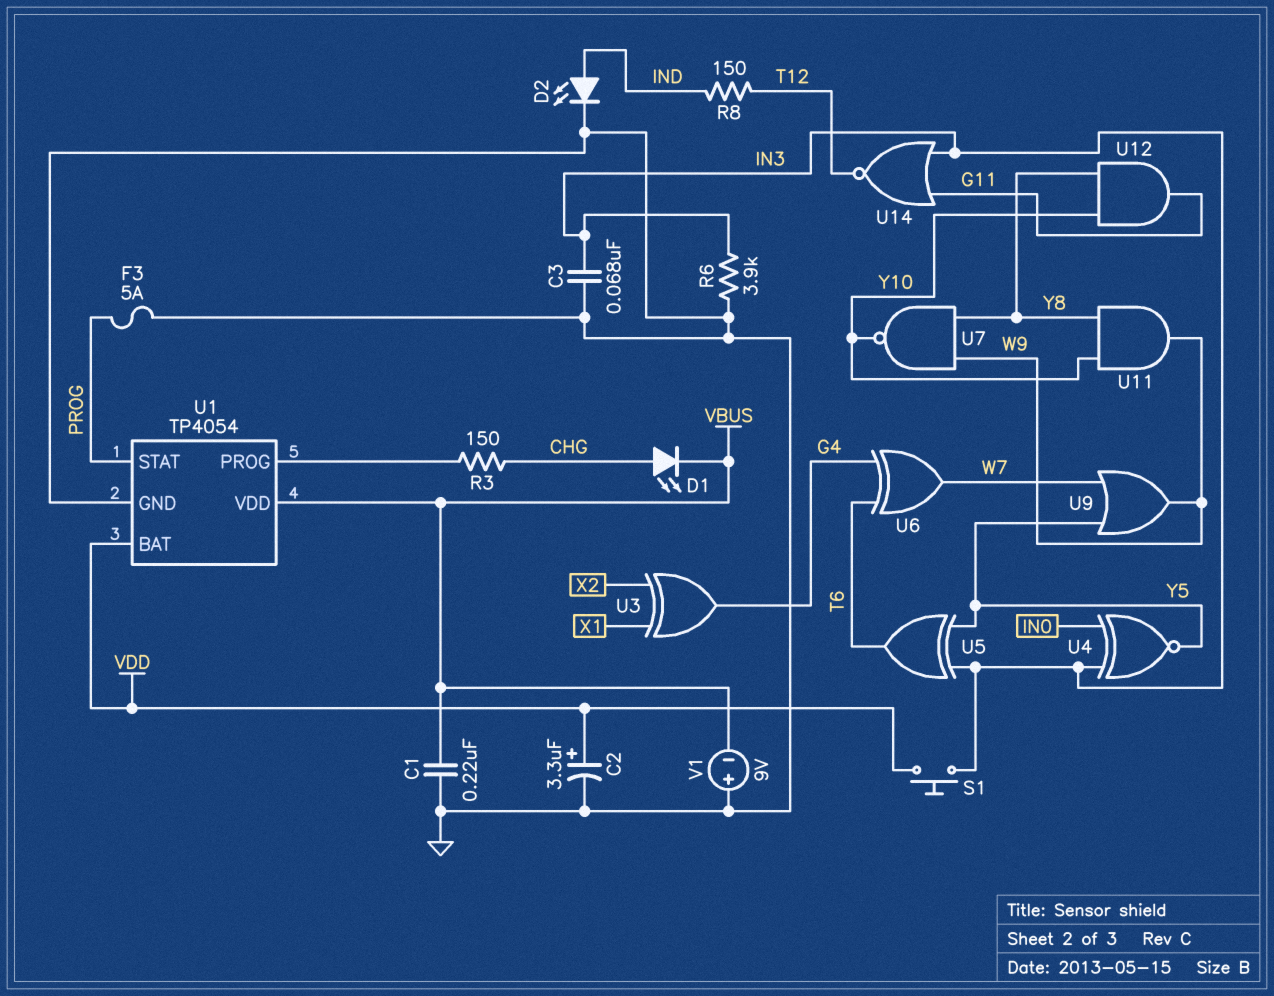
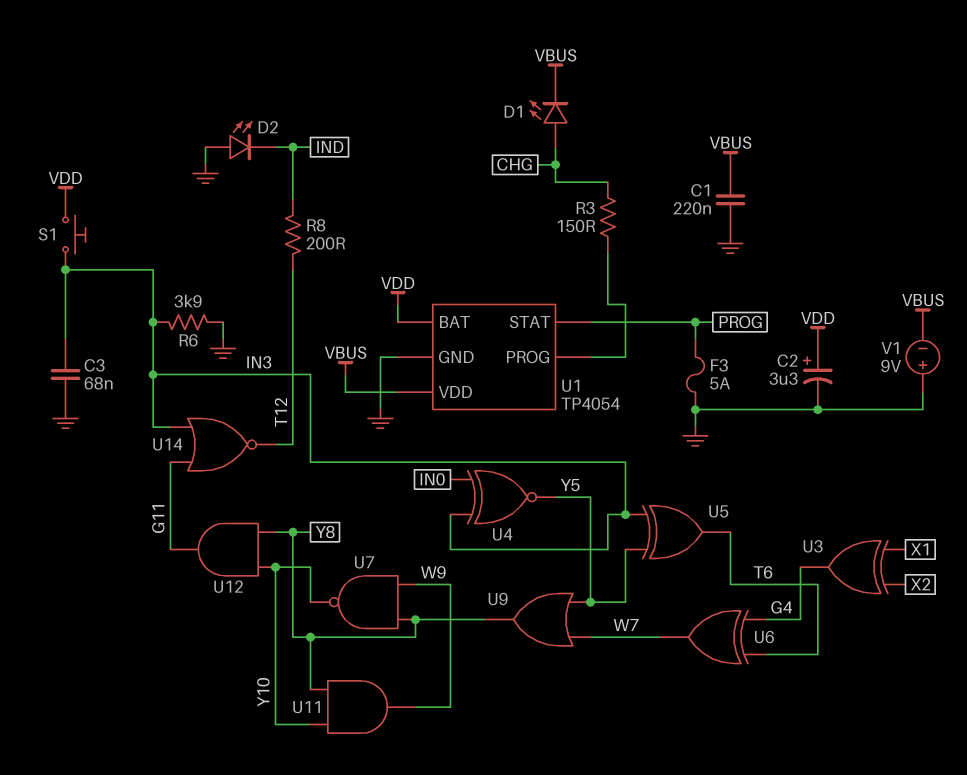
D2: LED (A IND, K GND) -> LED (A GND, K IND)
R8: 150 (IND, T12) -> 200 (IND, T12)
U9: OR (in W7, in Y5, out W9) -> OR (in W7, in Y5, out Y8)

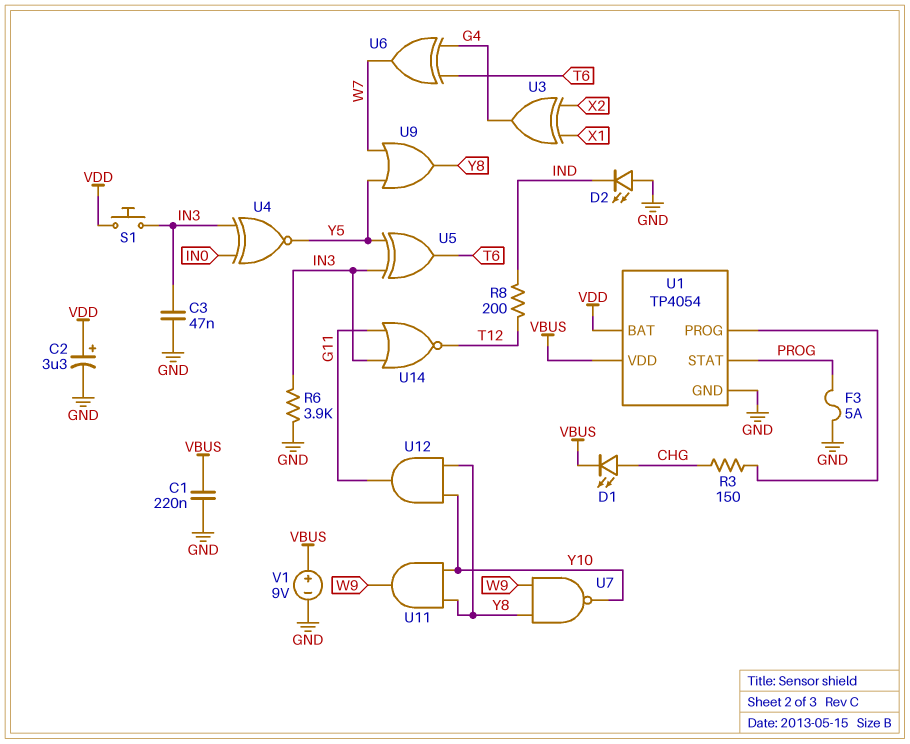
C3: 68nF (GND, IN3) -> 47nF (GND, IN3)
V1: 9V (plus GND, minus VBUS) -> 9V (plus VBUS, minus GND)

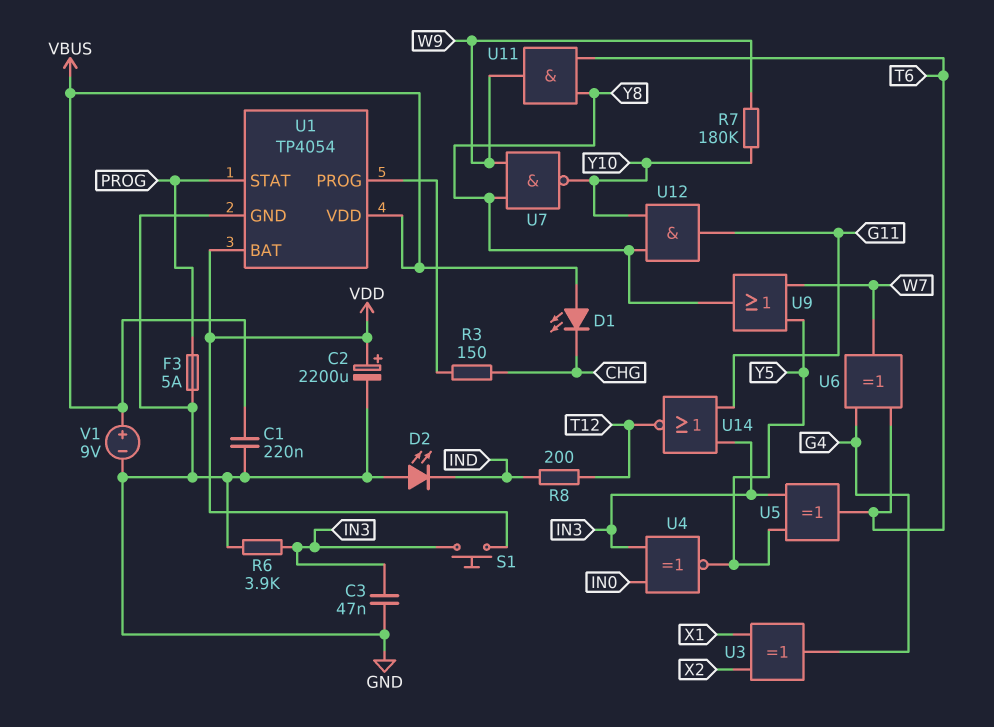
C2: 3.3uF (plus VDD, minus GND) -> 2200uF (plus VDD, minus GND)
D1: LED (A CHG, K VBUS) -> LED (A VBUS, K CHG)
R7: none -> 180k (W9, Y10)
U11: AND (in Y8, in Y10, out W9) -> AND (in T6, in Y8, out W9)

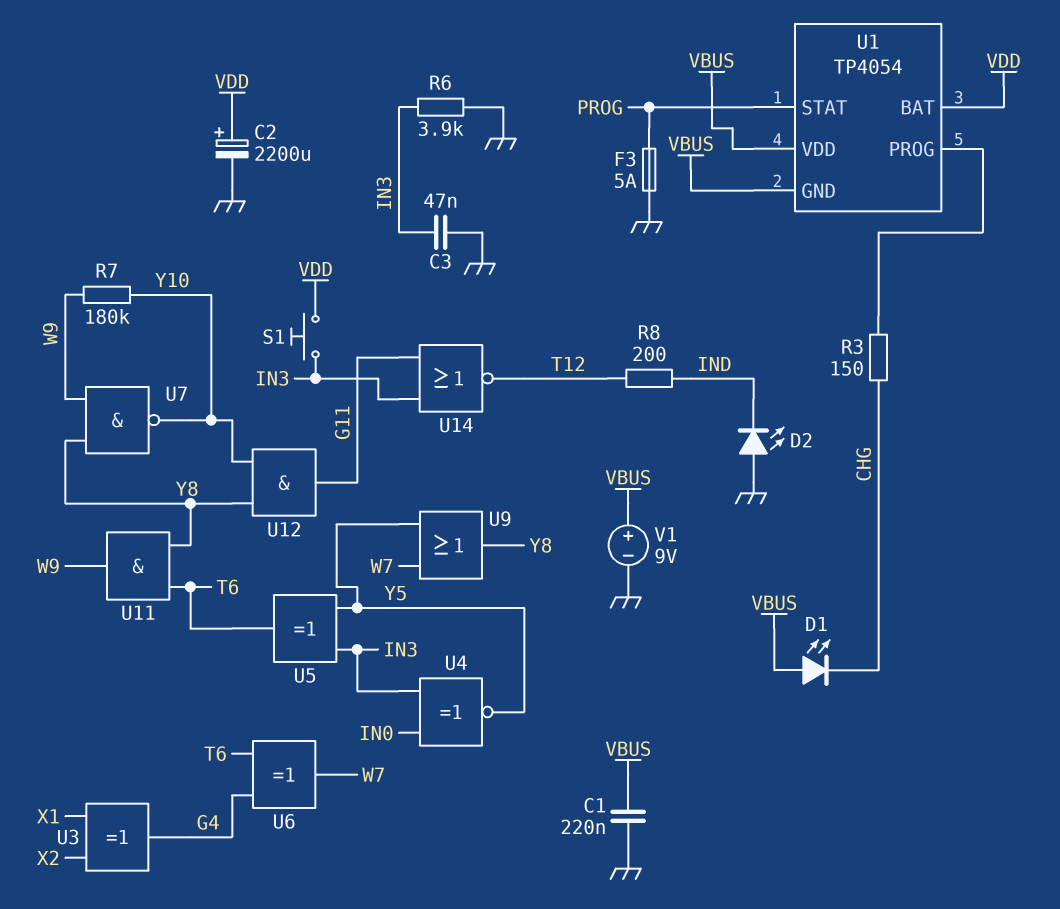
U1 pin GND: GND -> VBUS

